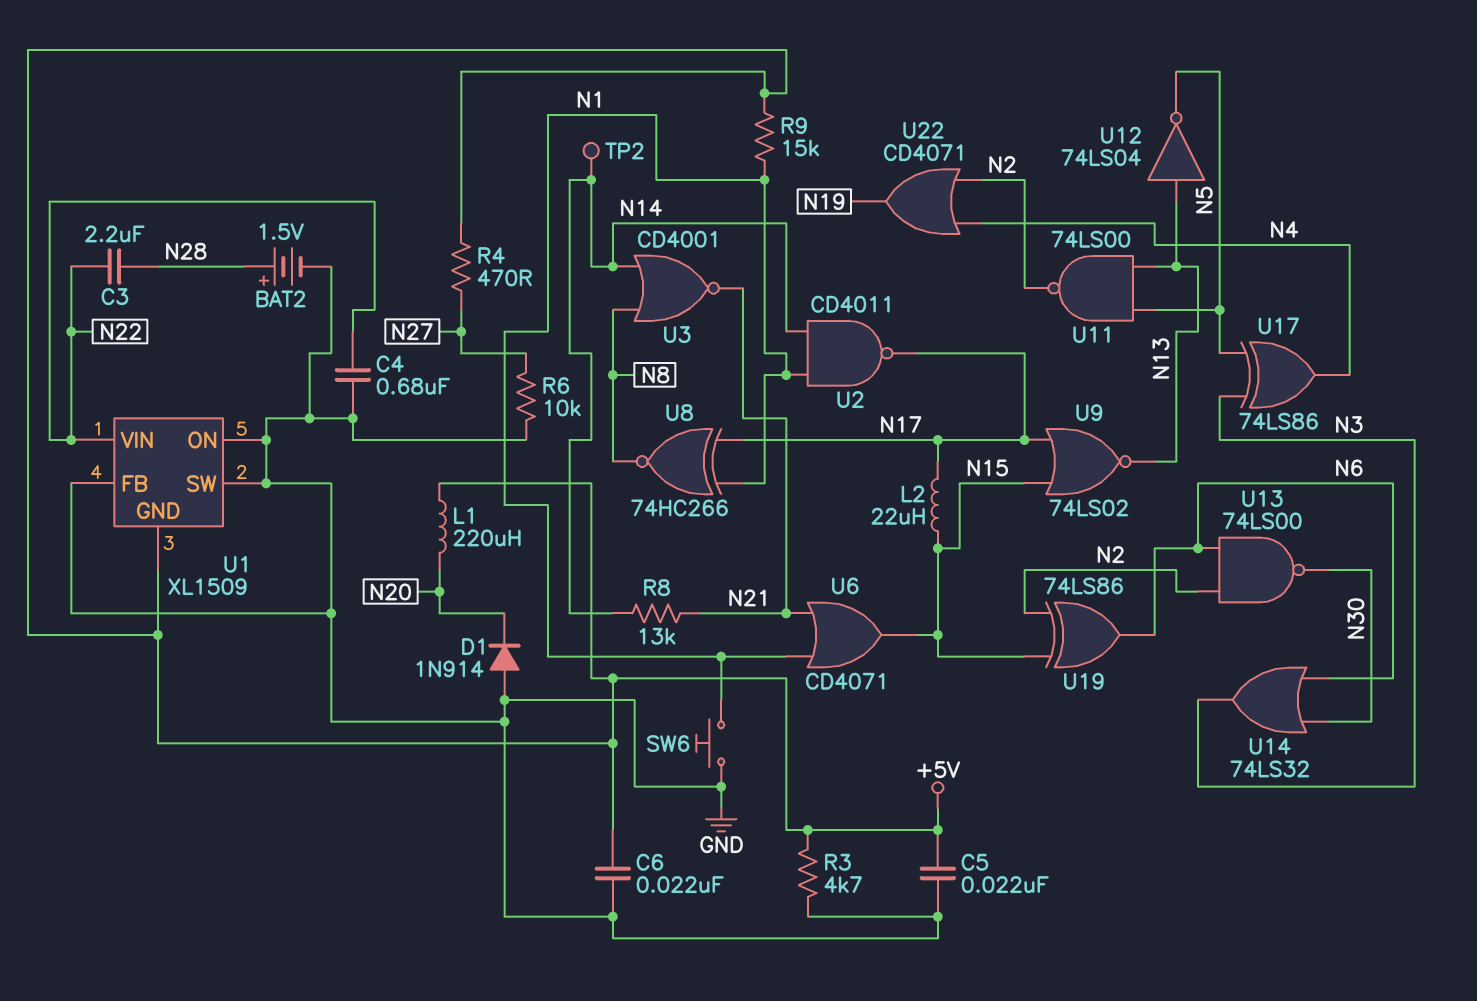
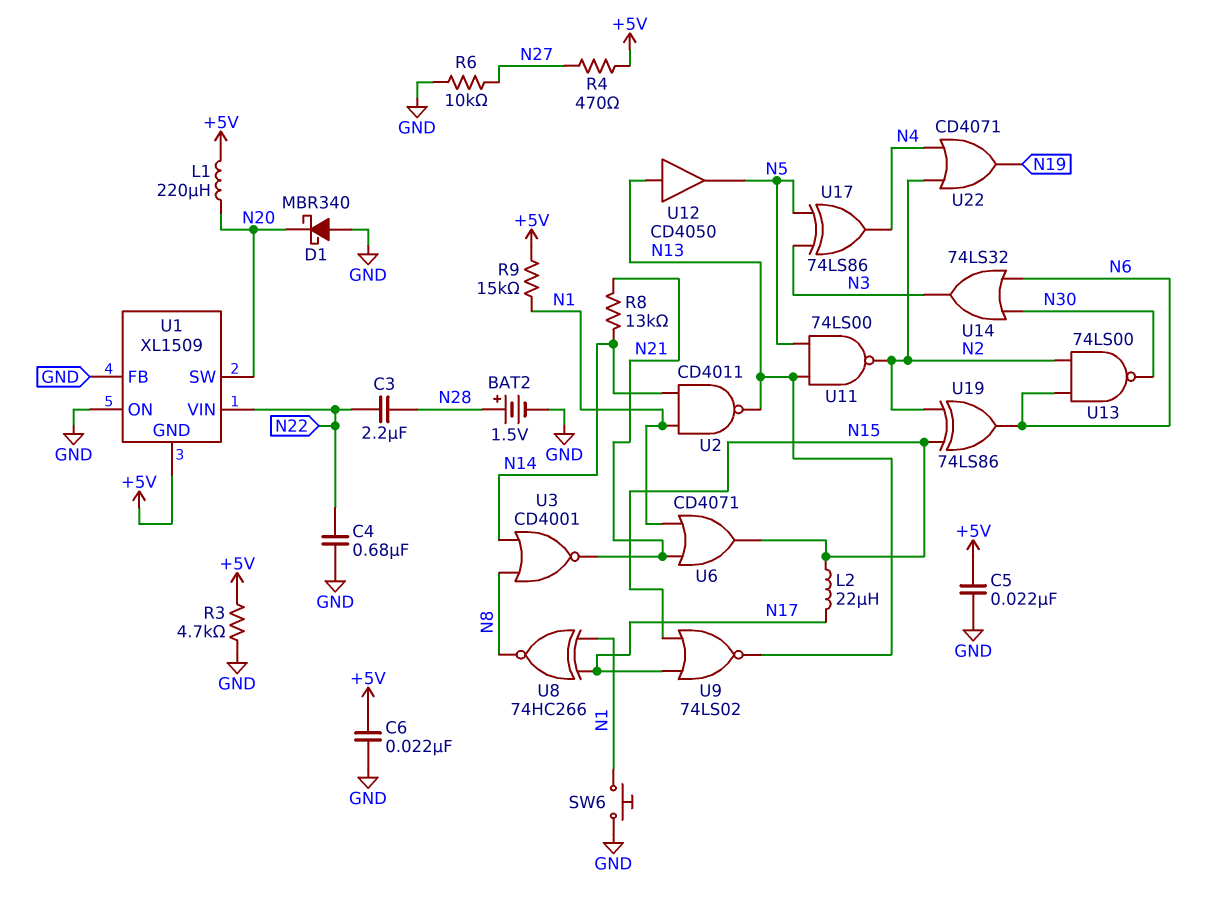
D1: diode 1N914 (A GND, K N20) -> schottky MBR340 (A GND, K N20)
TP2: test point (N14) -> none
U1 pin SW: GND -> N20
U2: NAND CD4011 (in N1, in N14, out N17) -> NAND CD4011 (in N1, in N14, out N13)
U12: NOT 74LS04 (in N13, out N5) -> buffer CD4050 (in N13, out N5)

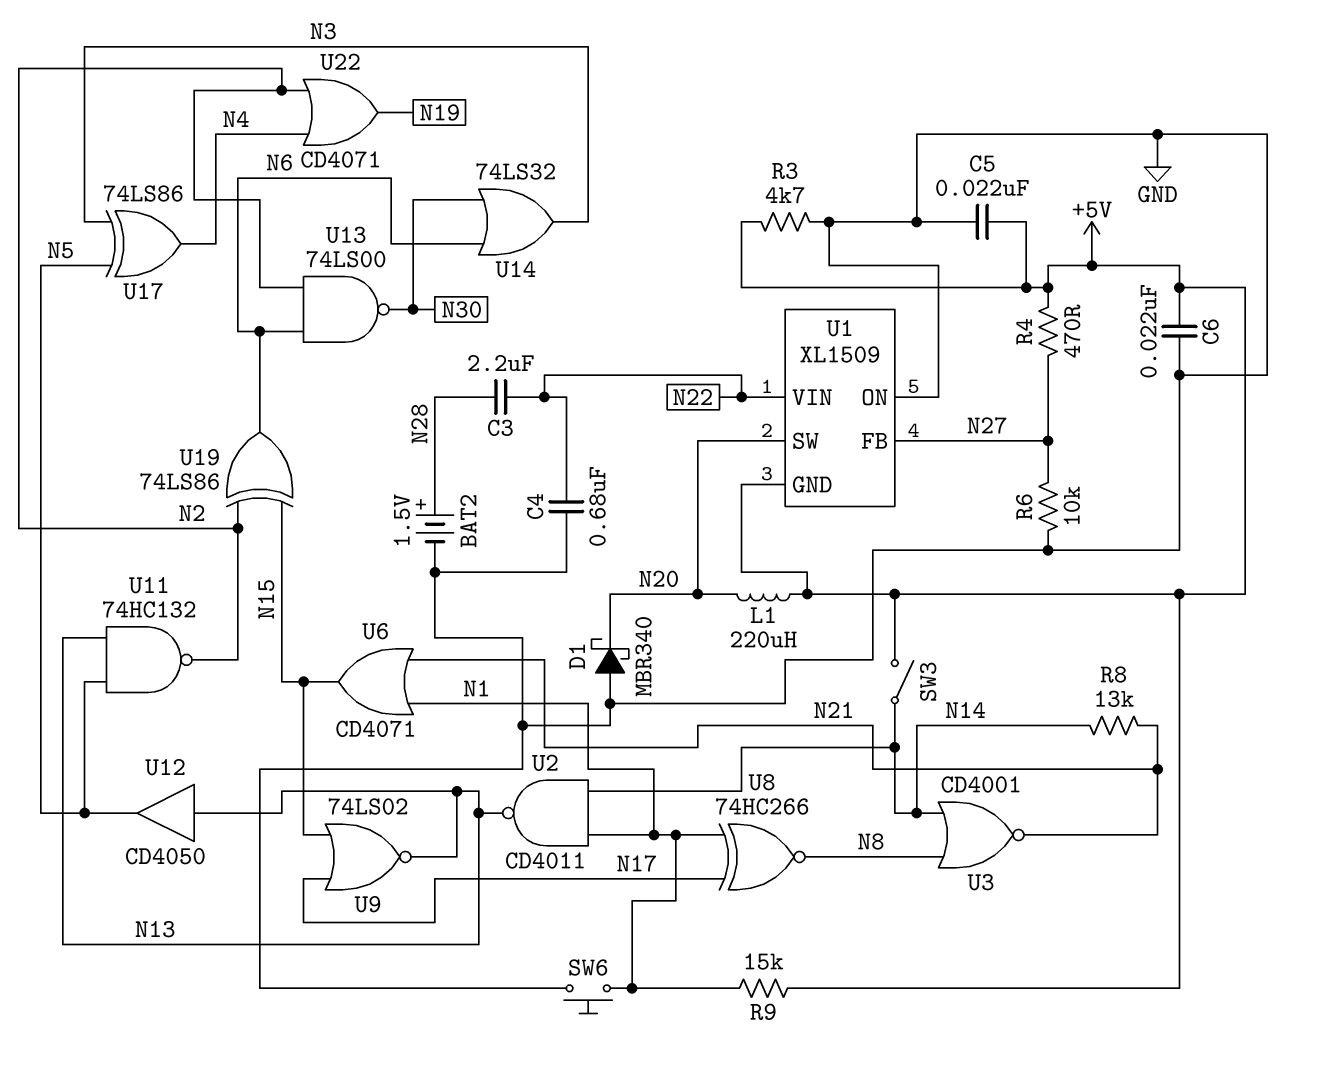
L2: 22uH (N15, N17) -> none
SW3: none -> switch (+5V, N14)
U1 pin FB: GND -> N27
U11: NAND 74LS00 (in N5, in N13, out N2) -> NAND 74HC132 (in N5, in N13, out N2)

